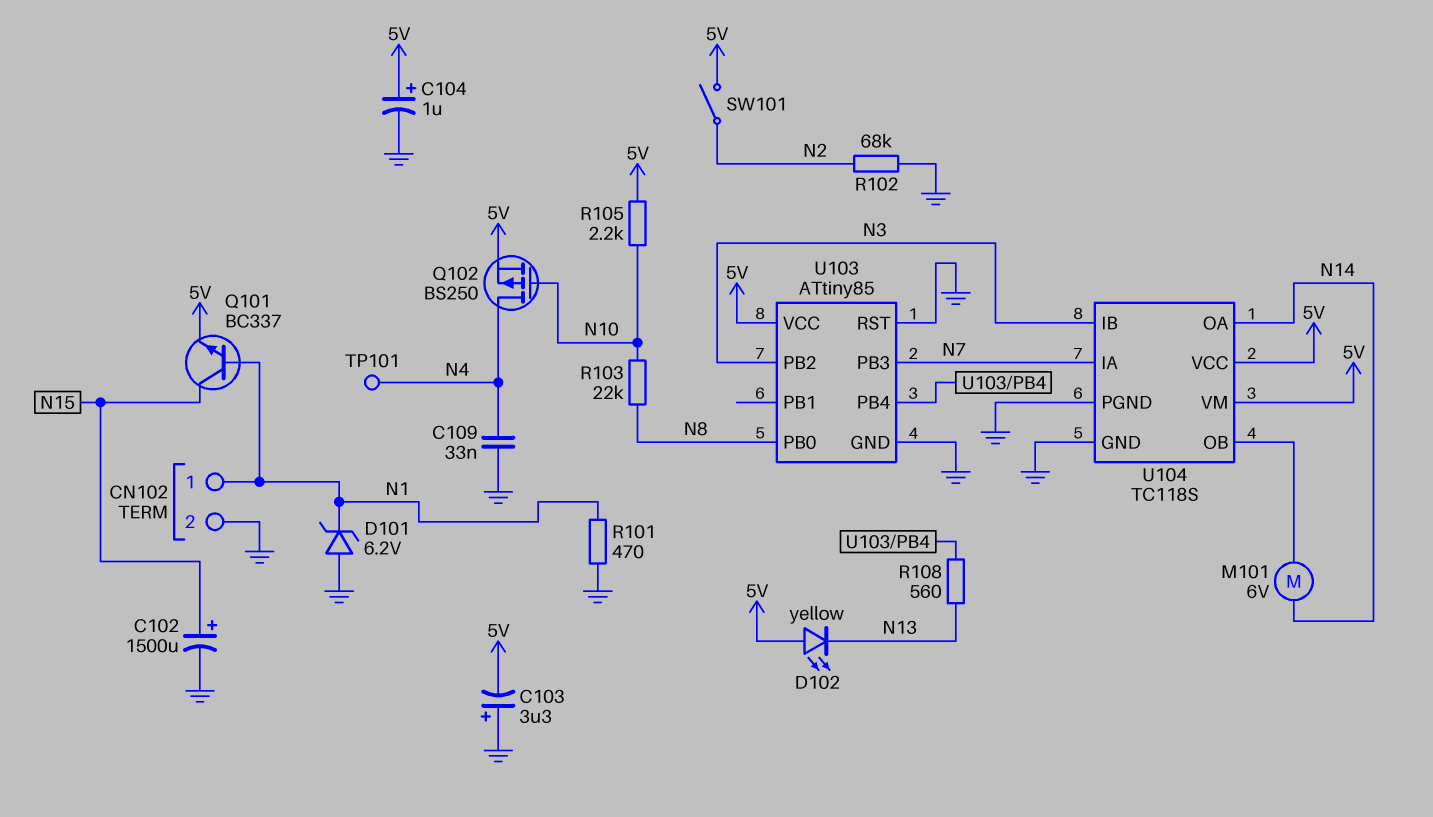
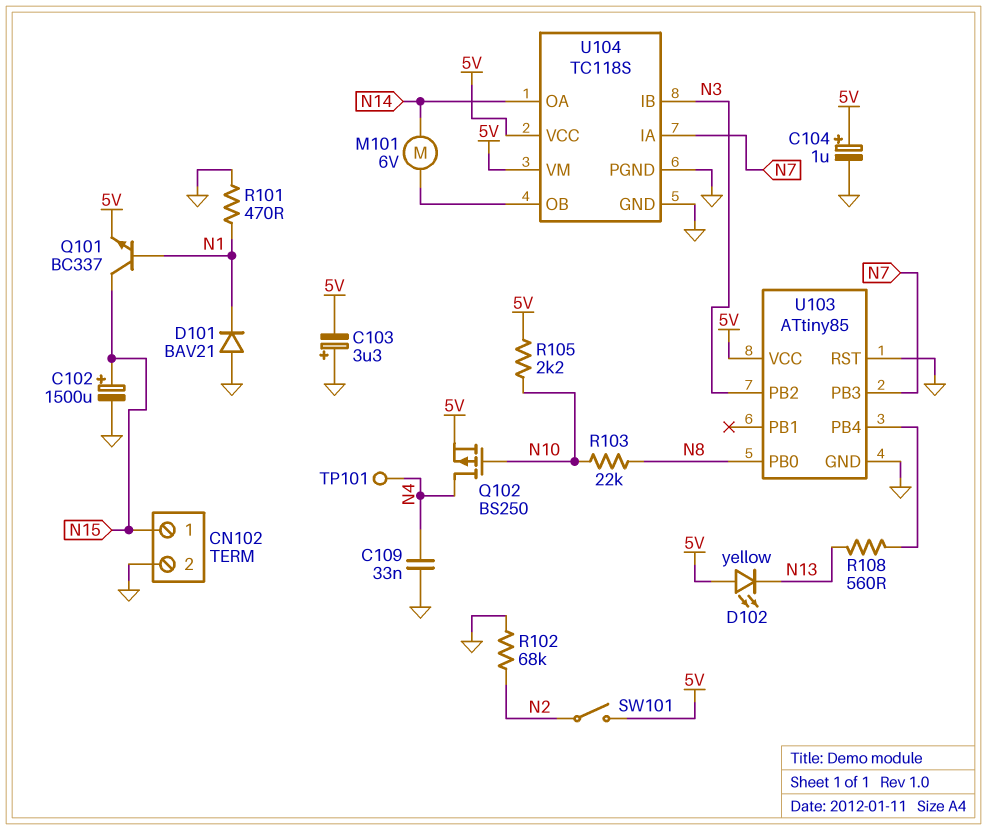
CN102 pin 1: N1 -> N15
D101: zener 6.2V (A GND, K N1) -> diode BAV21 (A GND, K N1)

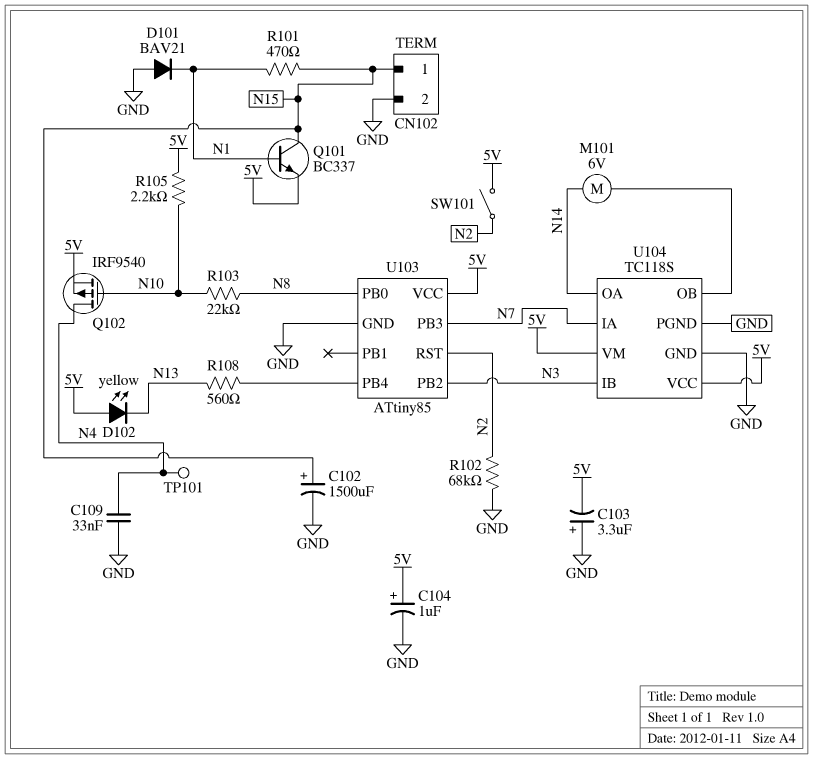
Q102: PMOS BS250 (G N10, D N4, S 5V) -> PMOS IRF9540 (G N10, D N4, S 5V)
R101: 470 (GND, N1) -> 470 (N1, N15)
U103 pin RST: GND -> N2

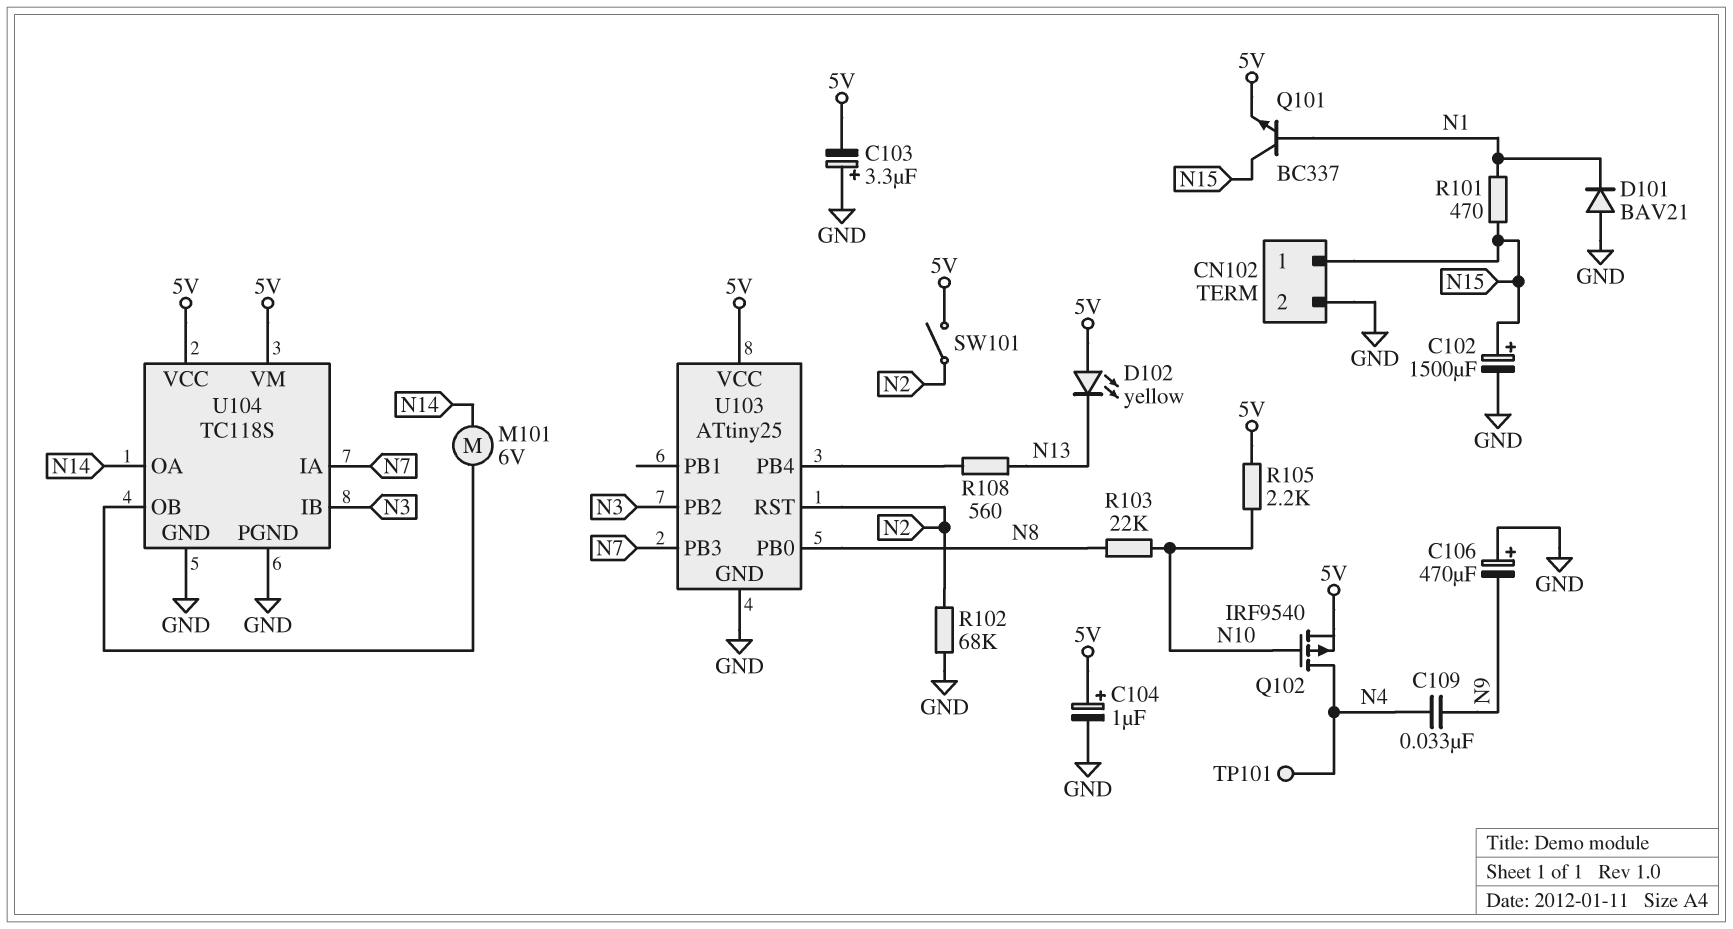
C106: none -> 470uF (plus GND, minus N9)
C109: 33nF (GND, N4) -> 33nF (N4, N9)
U103: ATtiny85 -> ATtiny25

